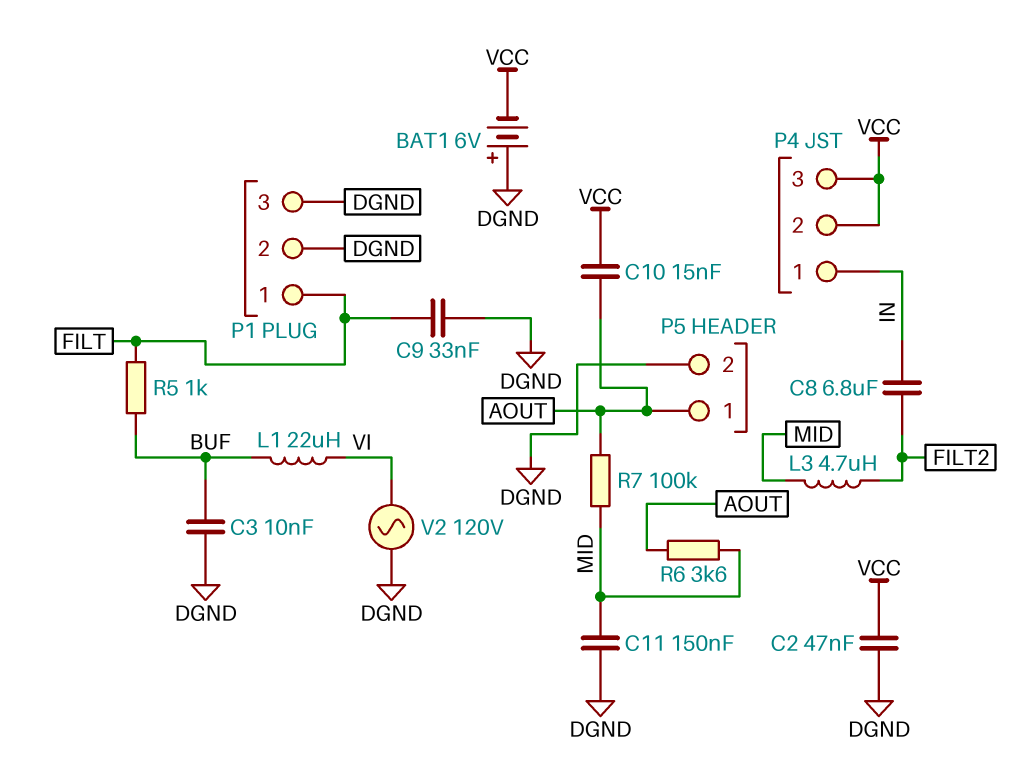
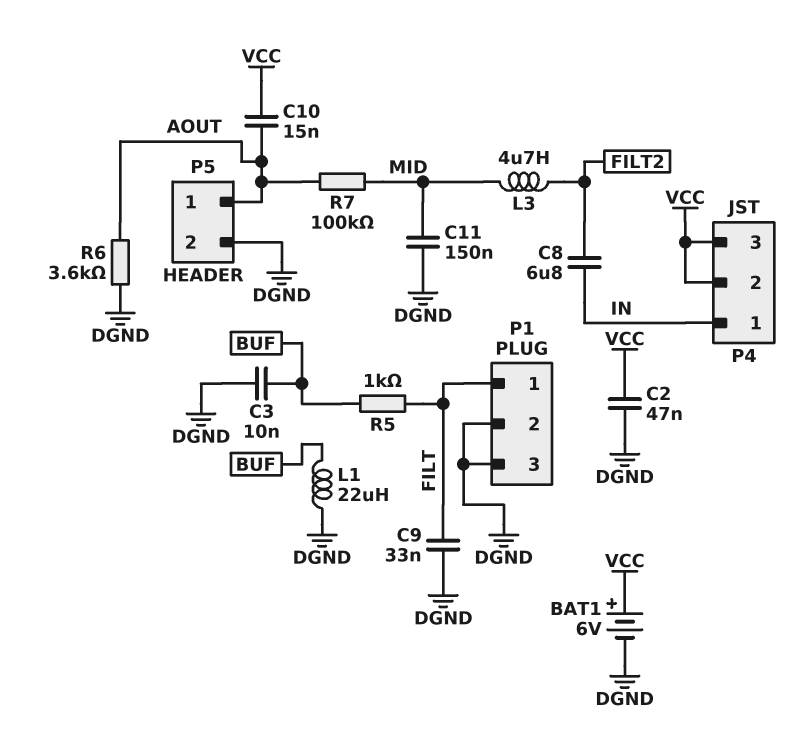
BAT1: 6V (plus DGND, minus VCC) -> 6V (plus VCC, minus DGND)
L1: 22uH (BUF, VI) -> 22uH (BUF, DGND)
R6: 3.6k (AOUT, MID) -> 3.6k (AOUT, DGND)
V2: AC 120V (DGND, VI) -> none

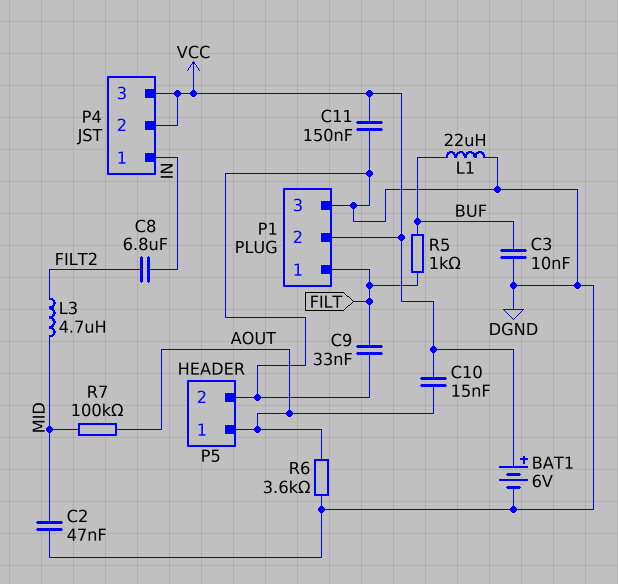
C2: 47nF (DGND, VCC) -> 47nF (DGND, MID)
C11: 150nF (DGND, MID) -> 150nF (DGND, VCC)
P1 pin 2: DGND -> VCC

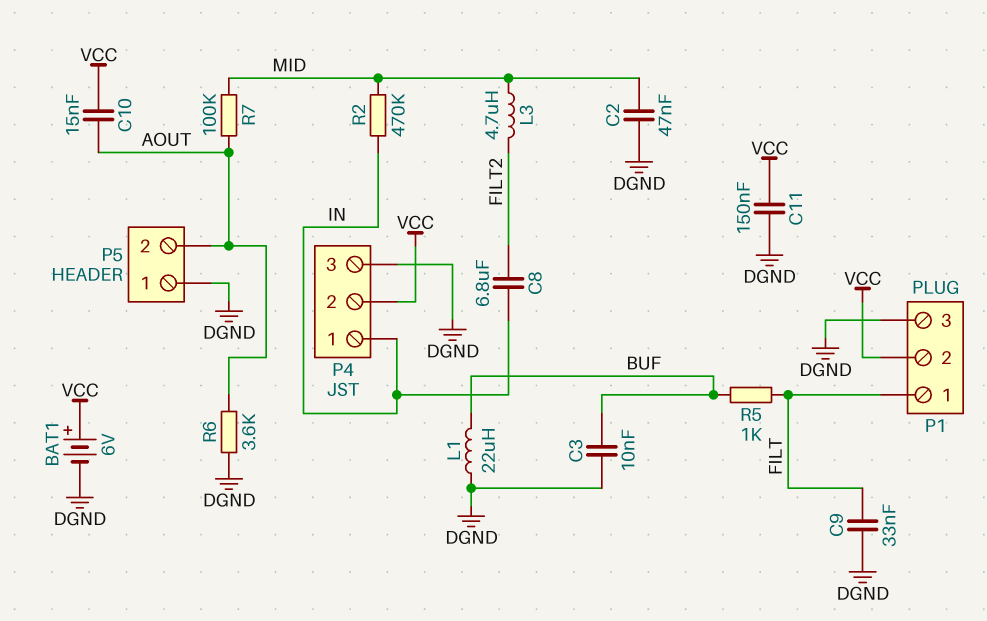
P4 pin 3: VCC -> DGND
P5 pin 1: AOUT -> DGND
P5 pin 2: DGND -> AOUT
R2: none -> 470k (IN, MID)

